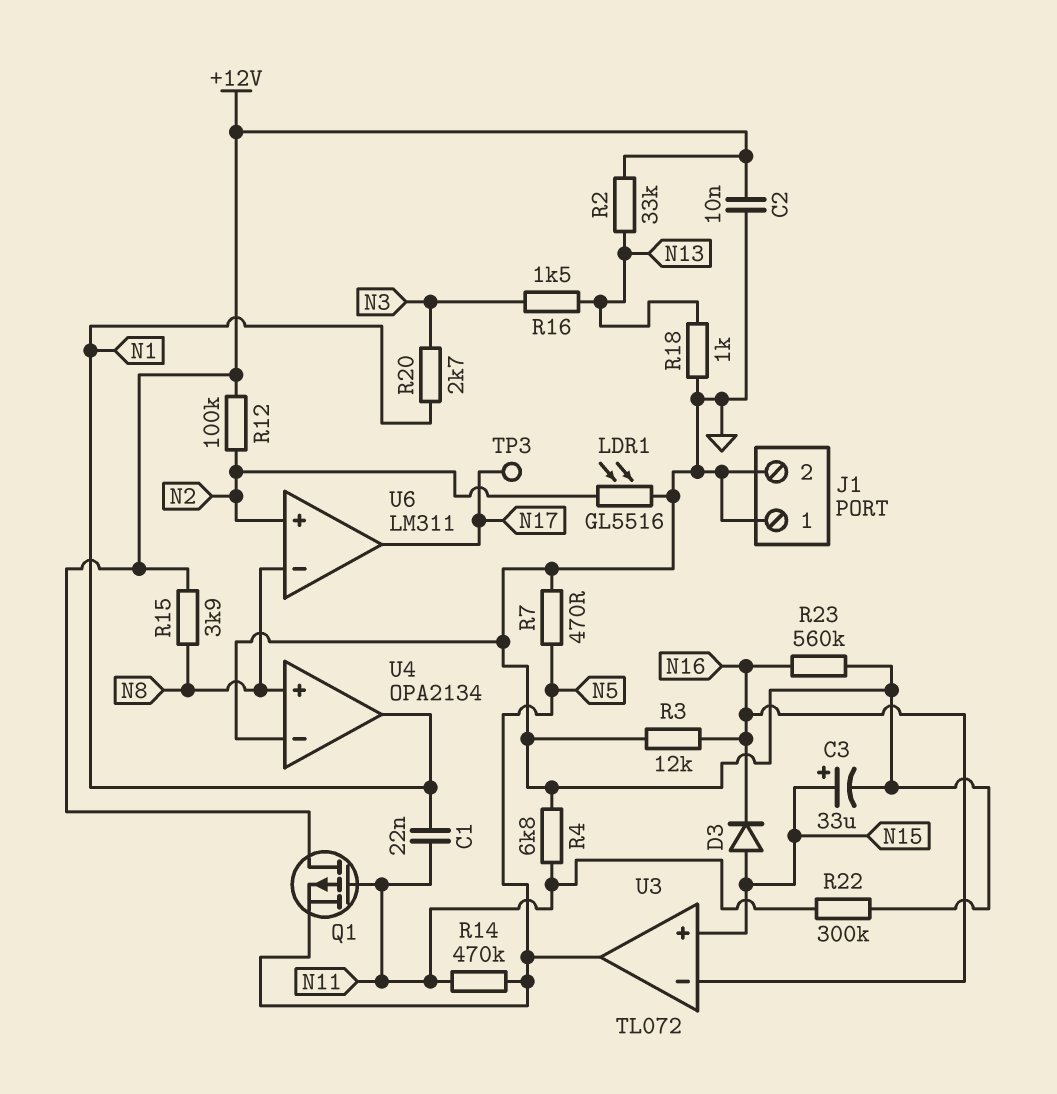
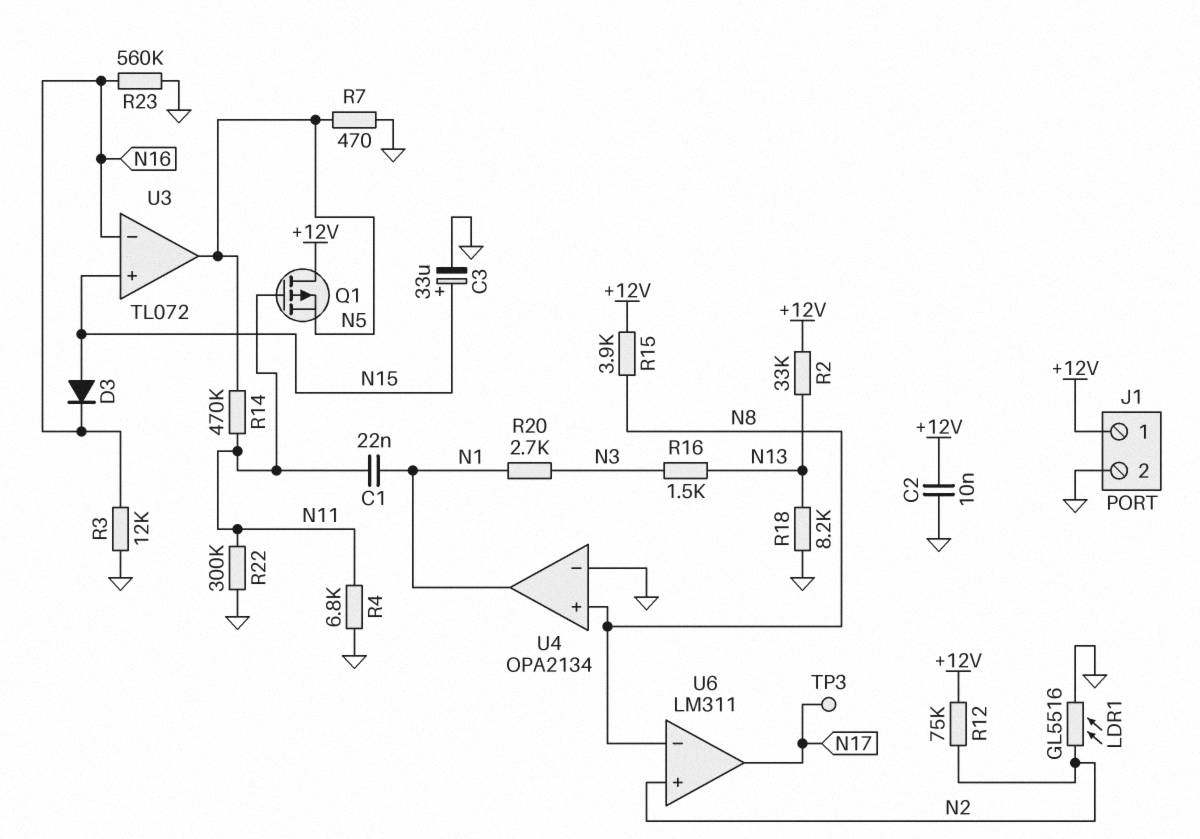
J1 pin 1: GND -> +12V
R12: 100k (+12V, N2) -> 75k (+12V, N2)
R18: 1k (GND, N13) -> 8.2k (GND, N13)

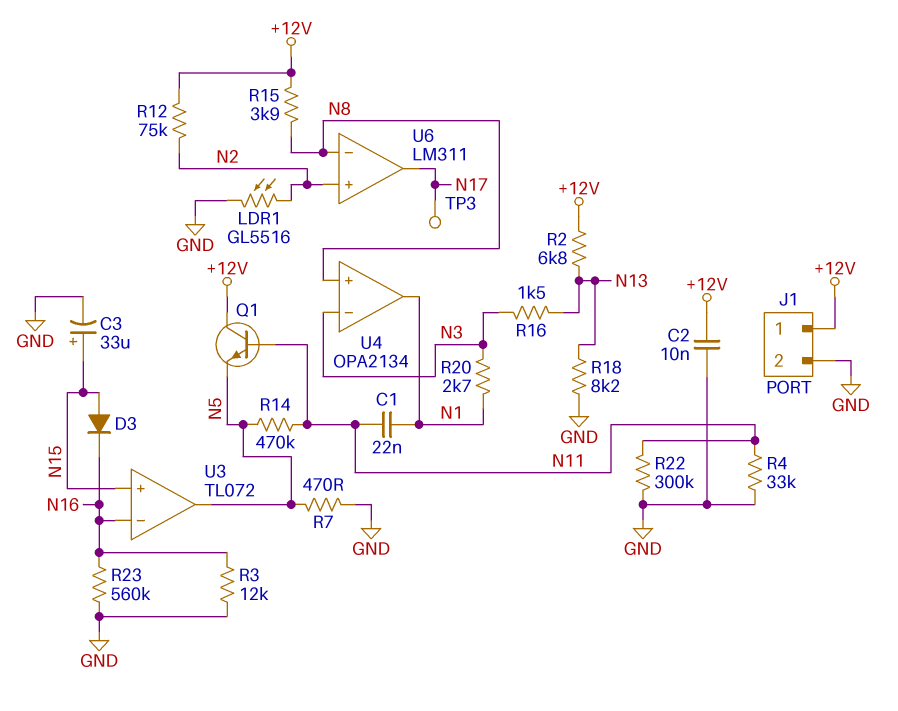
Q1: PMOS (G N11, D +12V, S N5) -> NPN (B N11, C +12V, E N5)
R2: 33k (+12V, N13) -> 6.8k (+12V, N13)
R4: 6.8k (GND, N11) -> 33k (GND, N11)
U4 pin in-: GND -> N3

